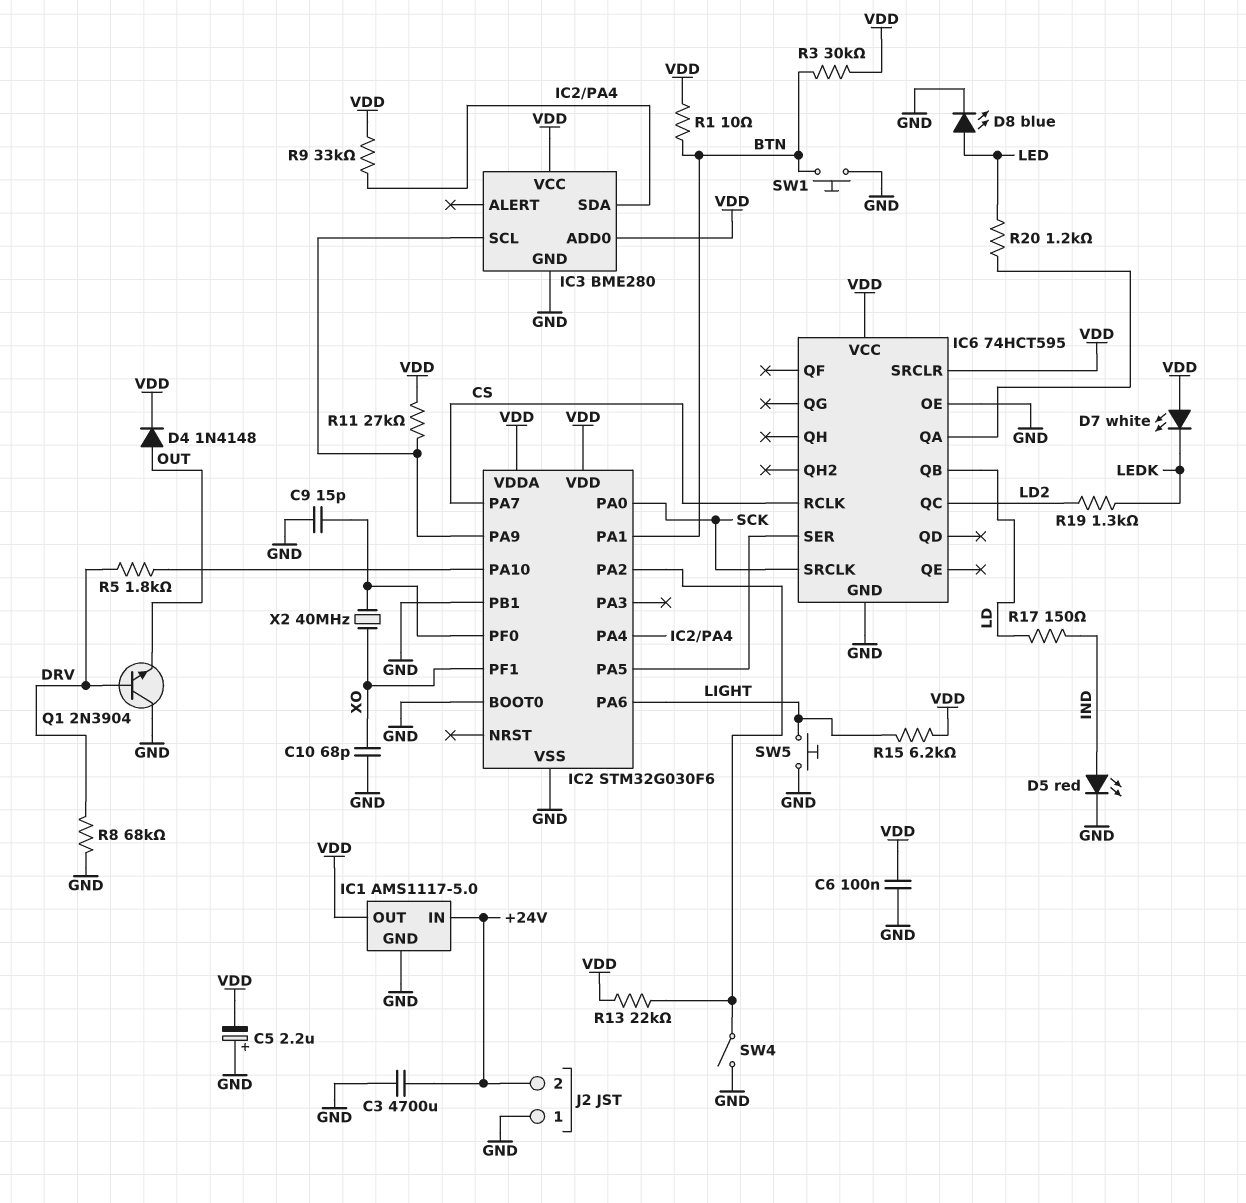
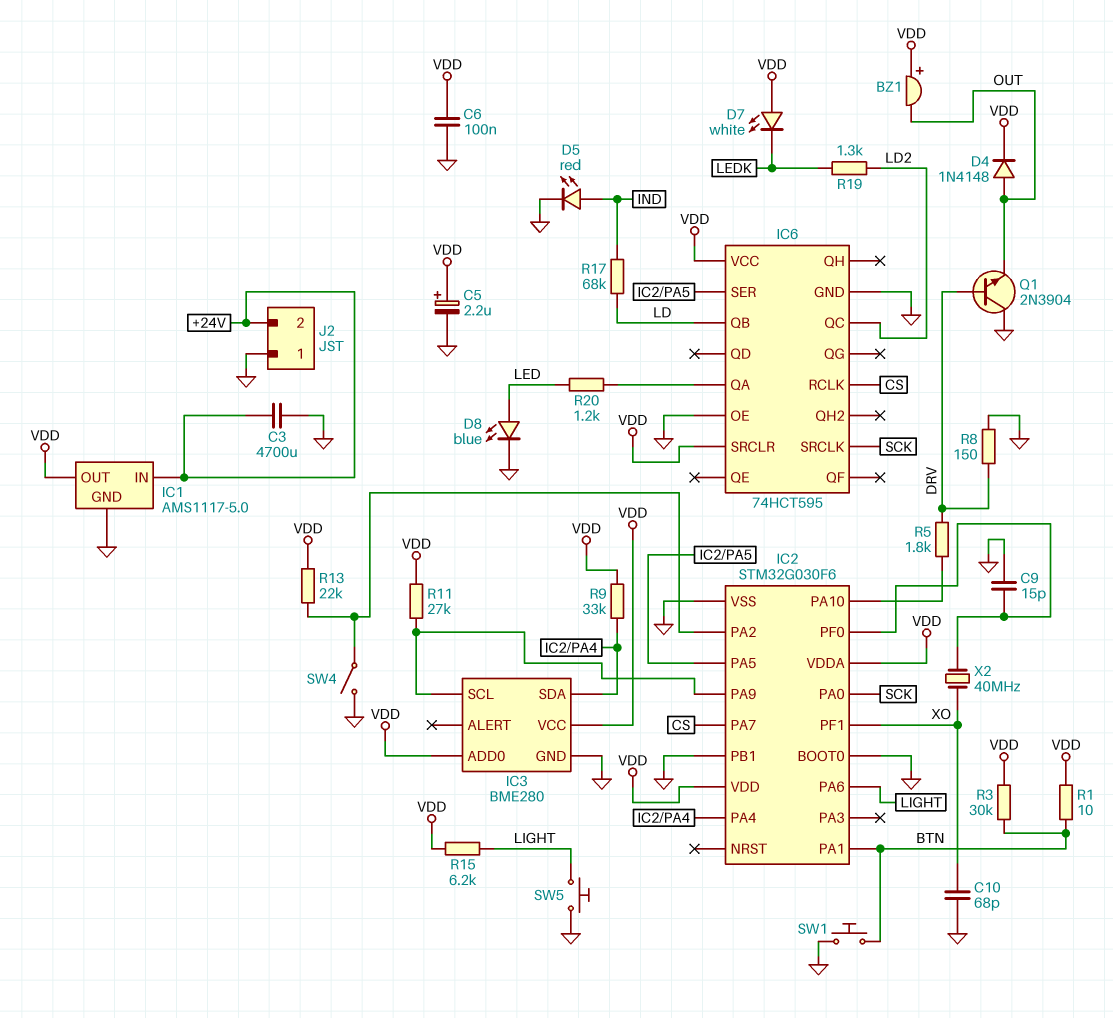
BZ1: none -> buzzer (plus VDD, minus OUT)
C5: 2.2uF (plus GND, minus VDD) -> 2.2uF (plus VDD, minus GND)
R8: 68k (DRV, GND) -> 150 (DRV, GND)
R17: 150 (IND, LD) -> 68k (IND, LD)

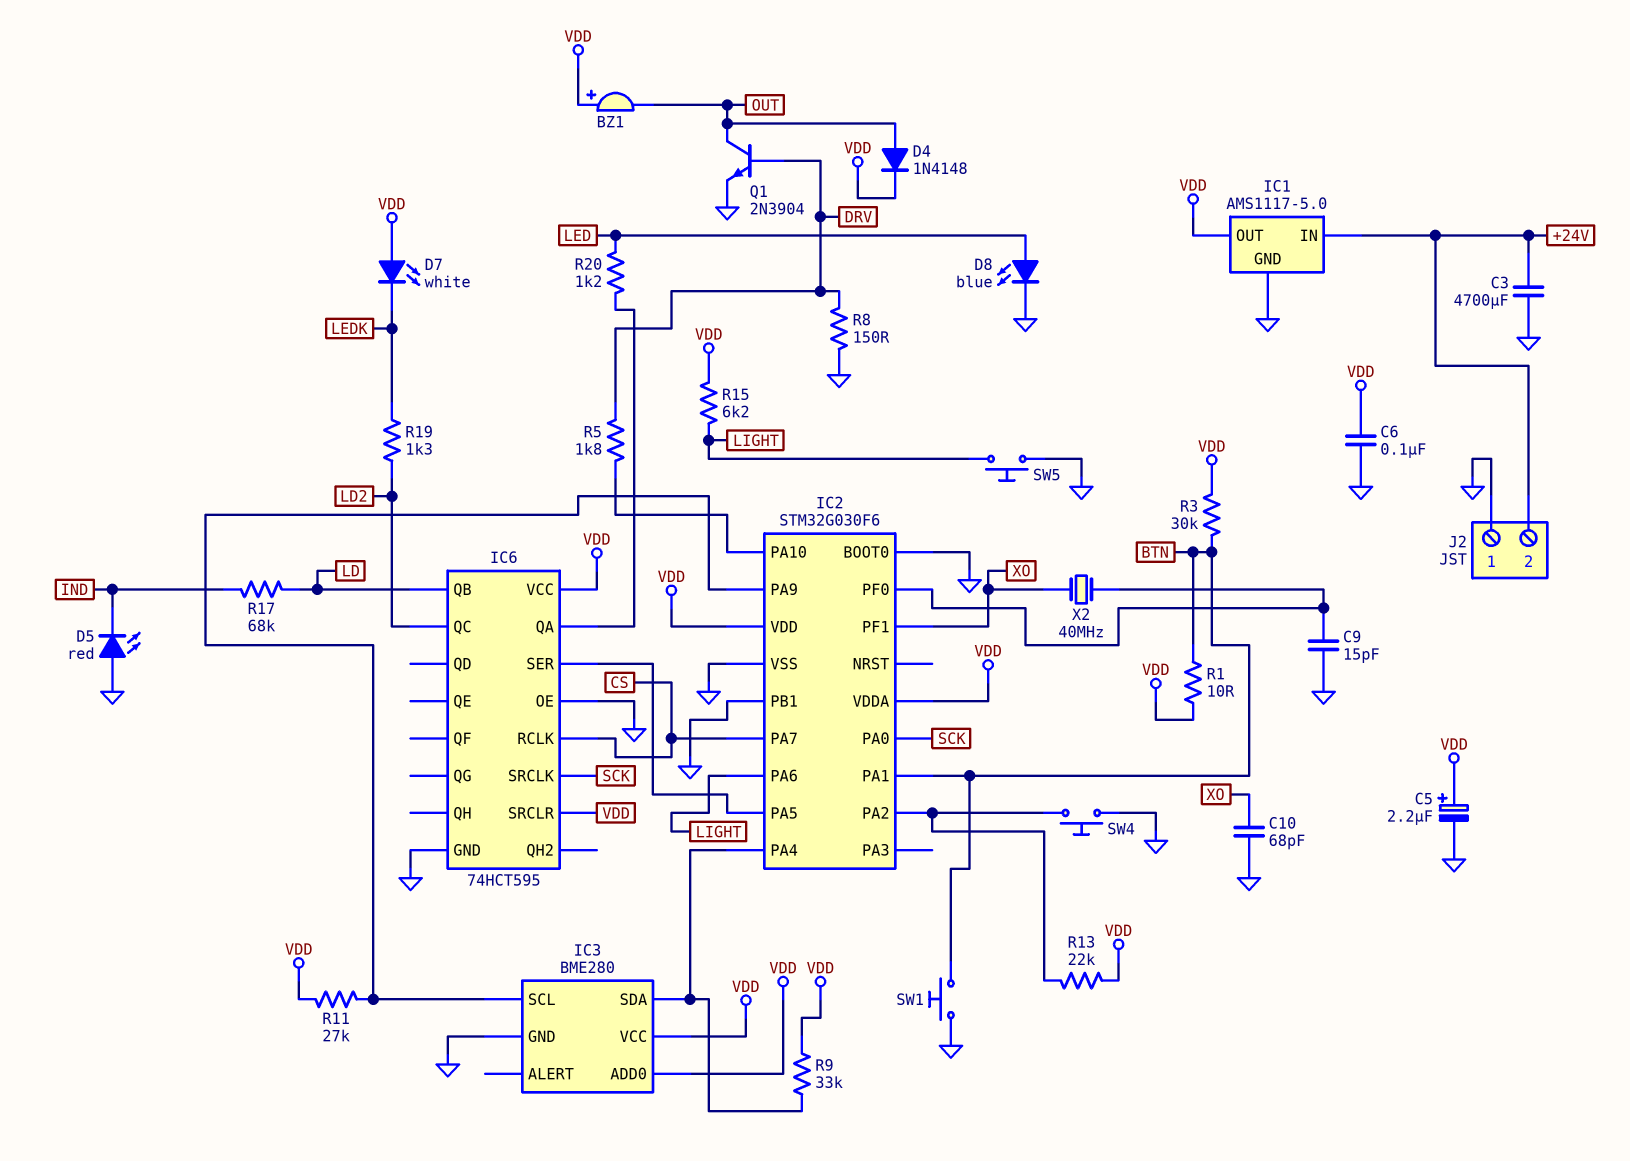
D5: LED red (A IND, K GND) -> LED red (A GND, K IND)
Q1: NPN 2N3904 (B DRV, C GND, E OUT) -> NPN 2N3904 (B DRV, C OUT, E GND)
SW4: switch (GND, IC2/PA2) -> button (GND, IC2/PA2)

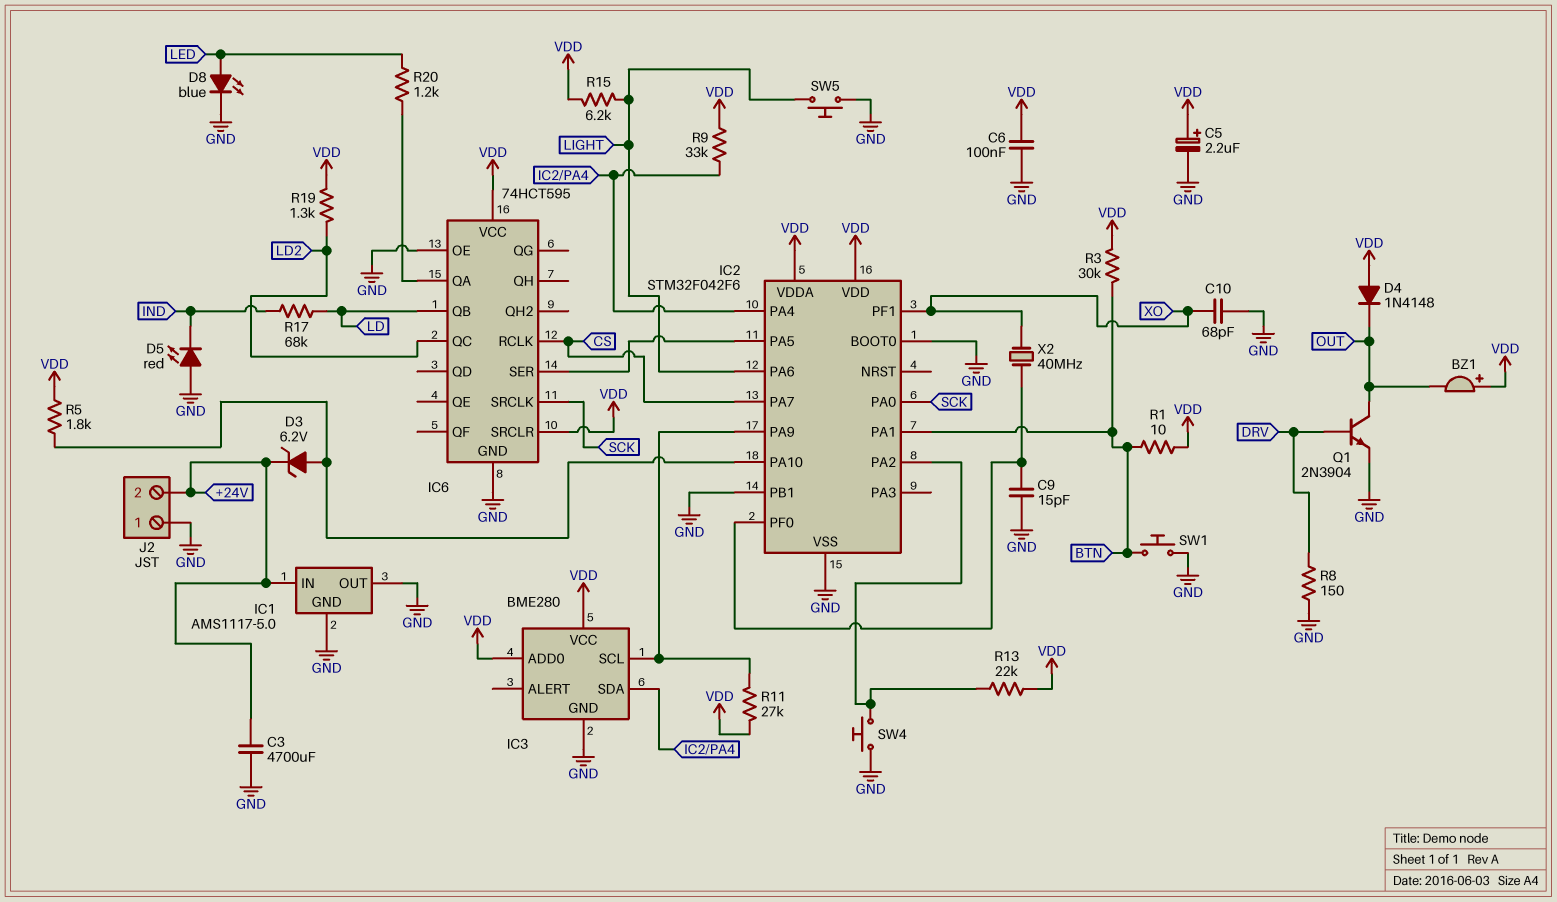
D3: none -> zener 6.2V (A IC2/PA10, K +24V)
D4: diode 1N4148 (A OUT, K VDD) -> diode 1N4148 (A VDD, K OUT)
D7: LED white (A VDD, K LEDK) -> none
IC1 pin OUT: VDD -> GND
IC2: STM32G030F6 -> STM32F042F6
R5: 1.8k (DRV, IC2/PA10) -> 1.8k (IC2/PA10, VDD)
R19: 1.3k (LD2, LEDK) -> 1.3k (LD2, VDD)

